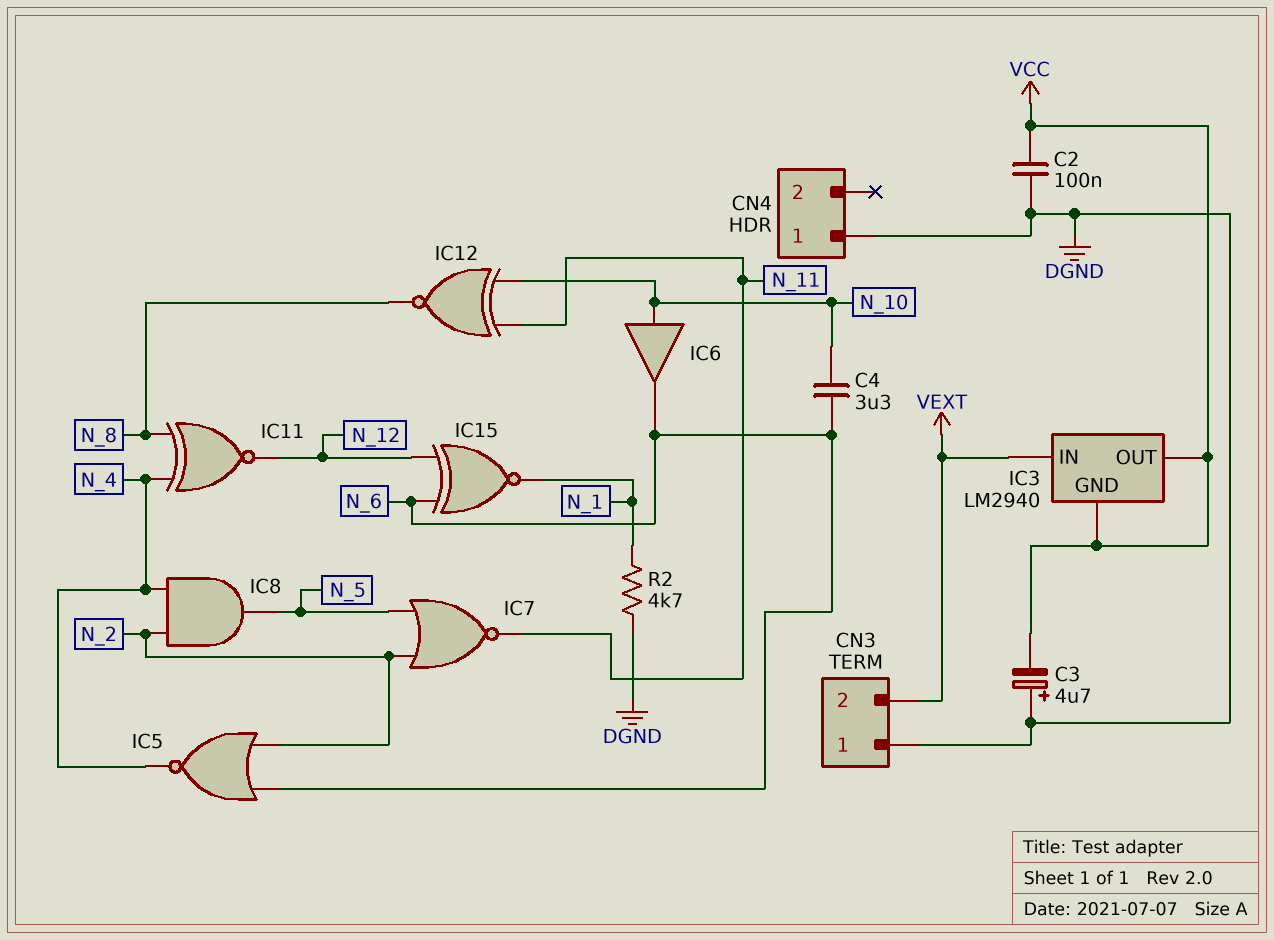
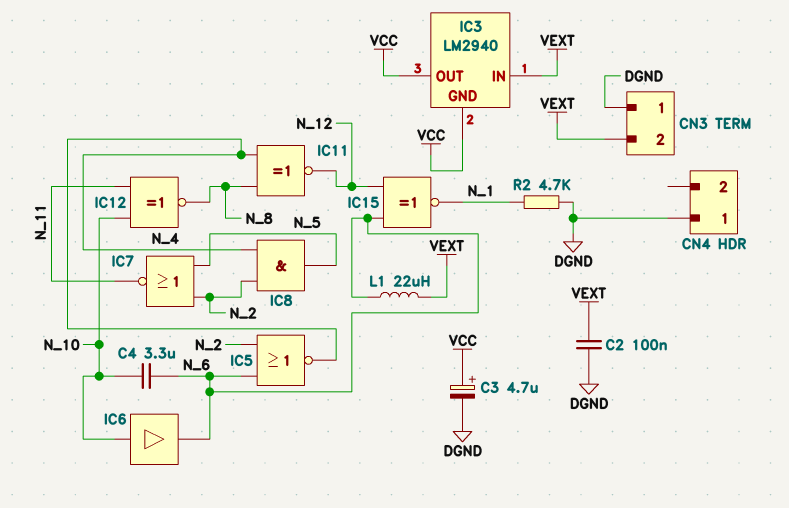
C2: 100nF (DGND, VCC) -> 100nF (DGND, VEXT)
C3: 4.7uF (plus DGND, minus VCC) -> 4.7uF (plus VCC, minus DGND)
L1: none -> 22uH (N_6, VEXT)

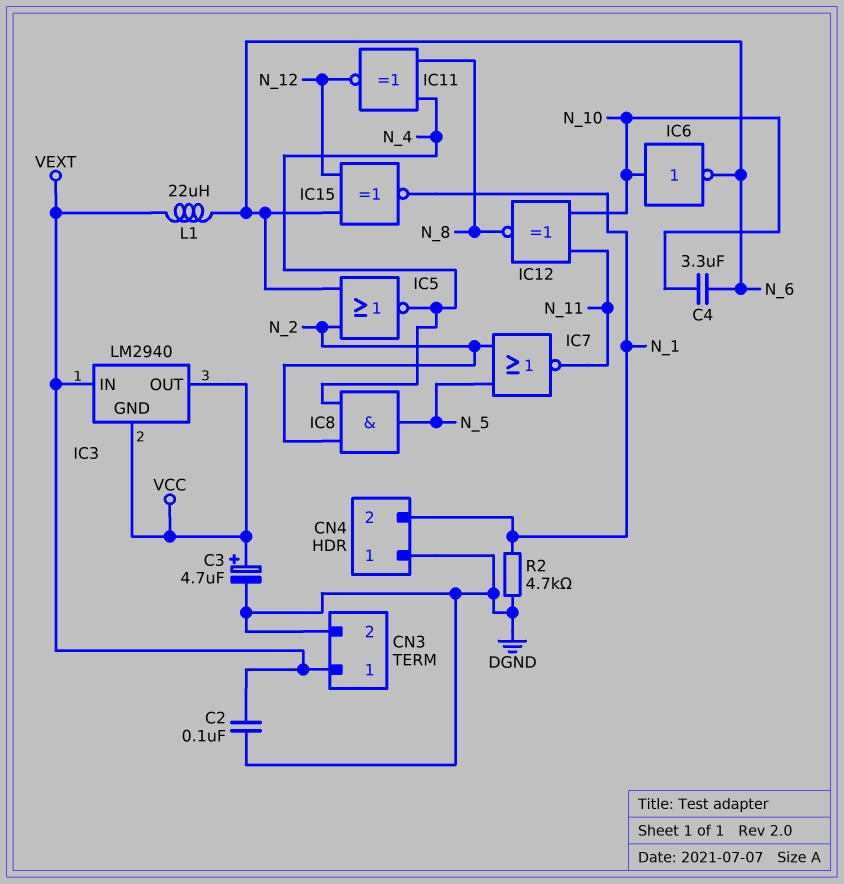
CN3 pin 1: DGND -> VEXT
CN3 pin 2: VEXT -> DGND
CN4 pin 2: none -> N_1
IC6: buffer (in N_10, out N_6) -> NOT (in N_10, out N_6)

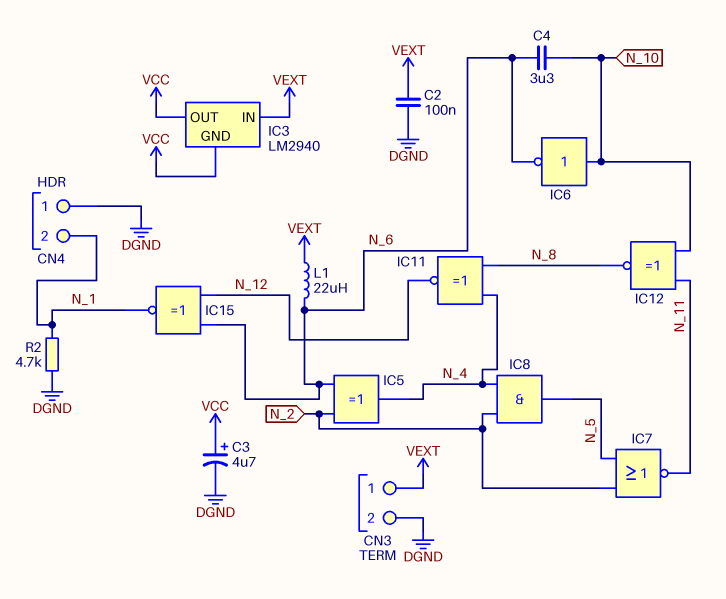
IC5: NOR (in N_2, in N_6, out N_4) -> XOR (in N_2, in N_6, out N_4)

